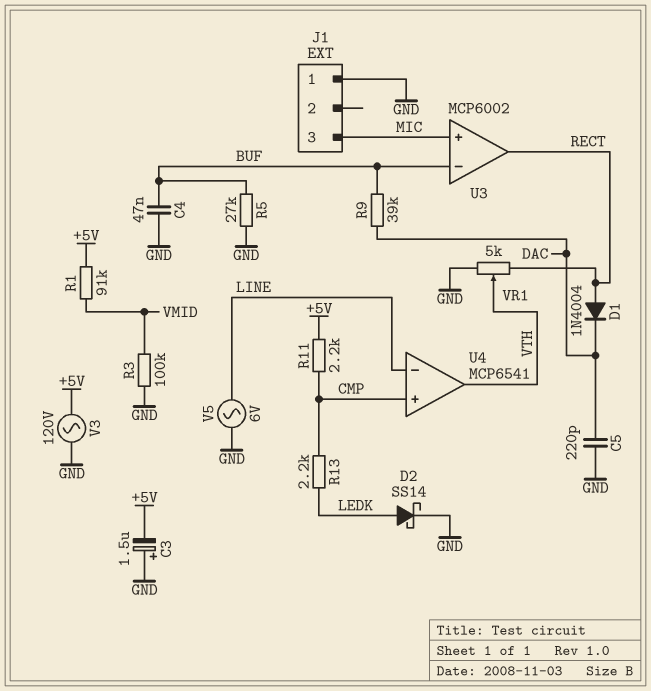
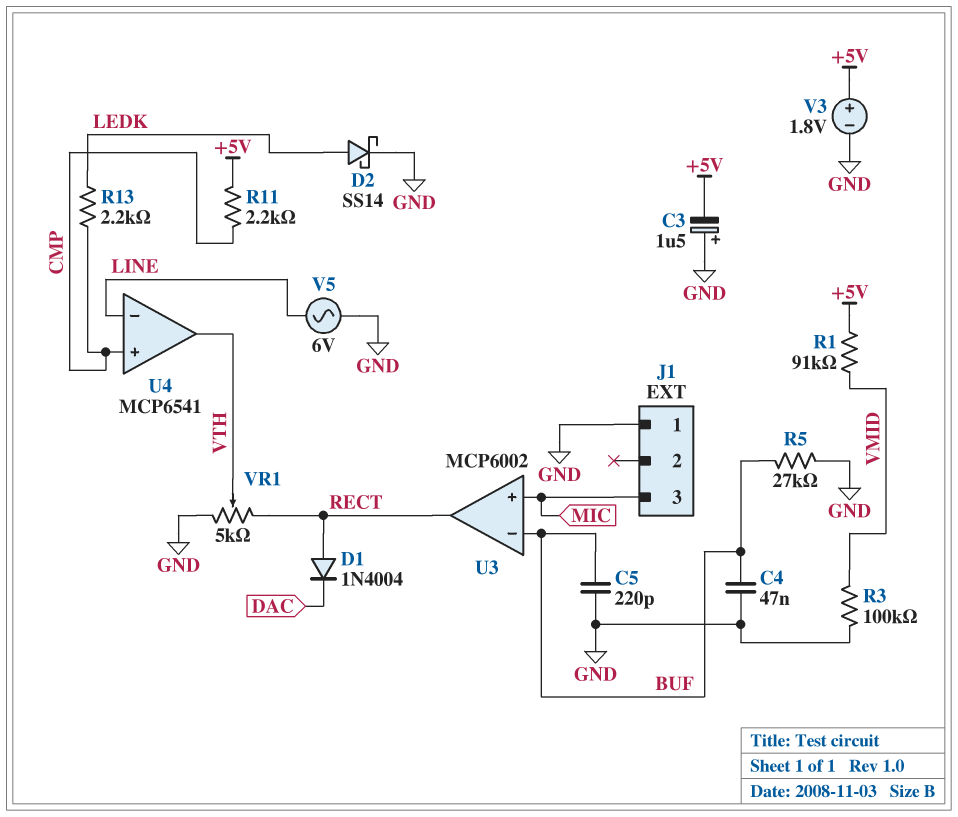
C5: 220pF (DAC, GND) -> 220pF (BUF, GND)
R9: 39k (BUF, DAC) -> none
V3: AC 120V (+5V, GND) -> 1.8V (plus +5V, minus GND)

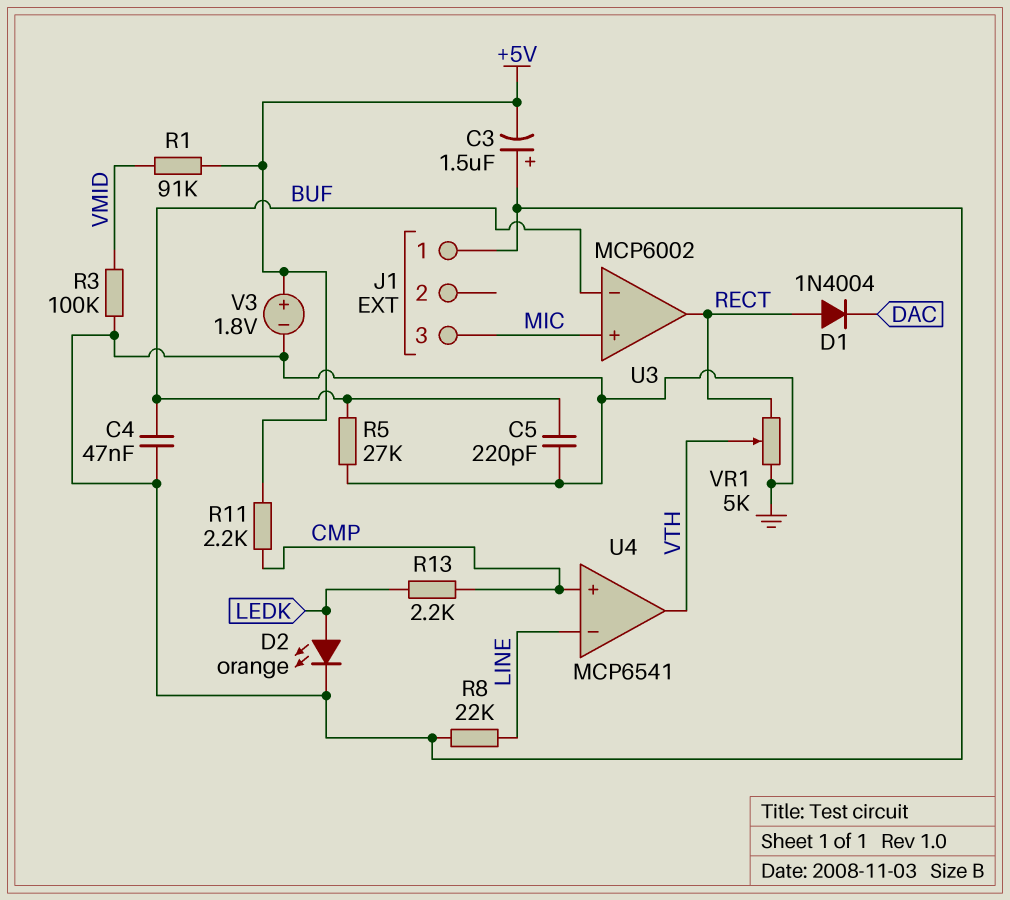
D2: schottky SS14 (A LEDK, K GND) -> LED orange (A LEDK, K GND)
R8: none -> 22k (GND, LINE)
V5: AC 6V (GND, LINE) -> none

